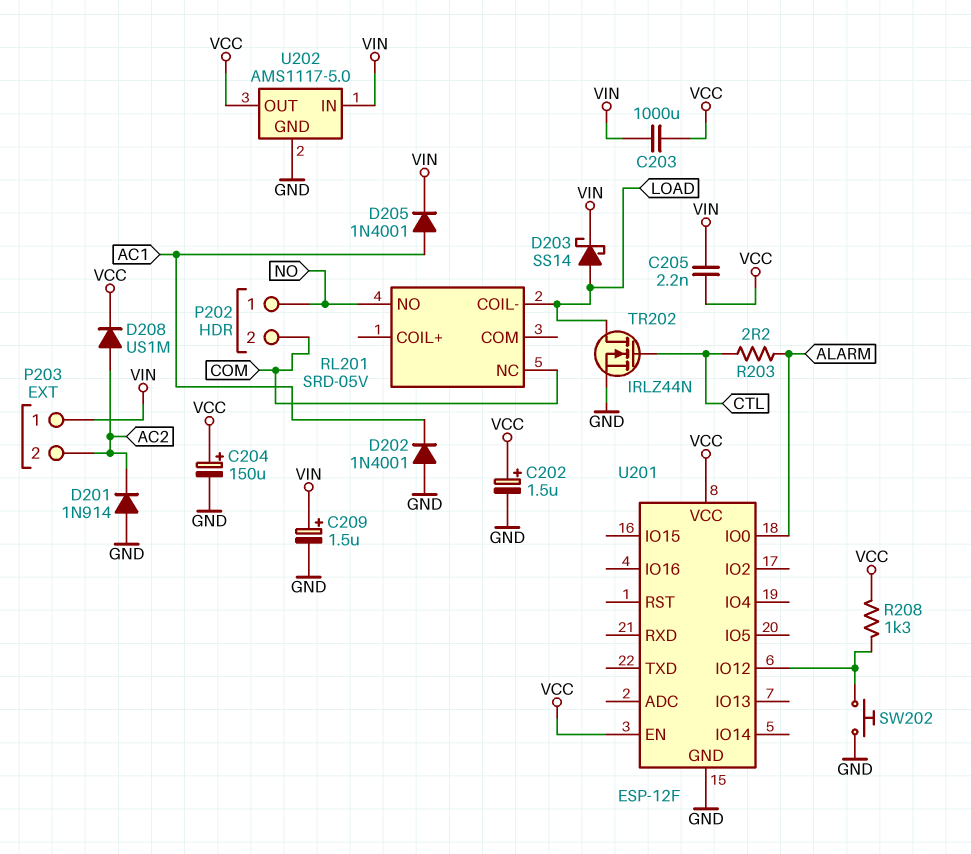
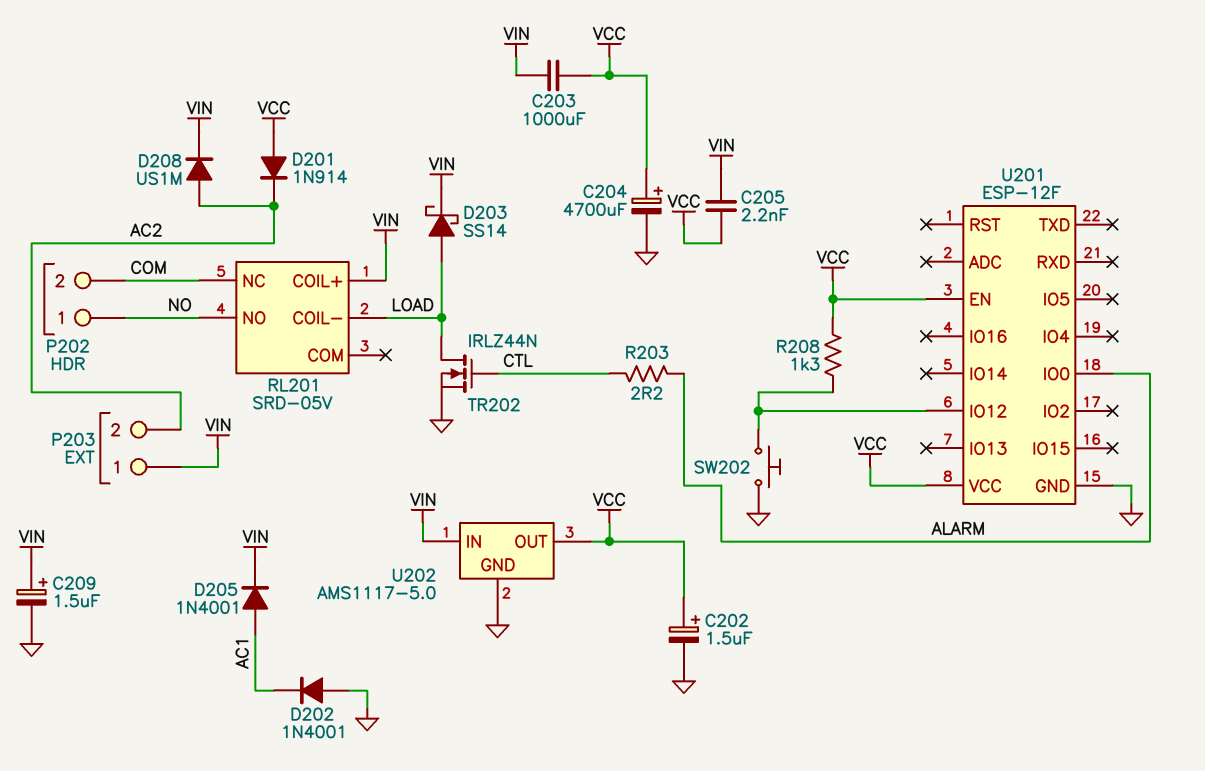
C204: 150uF (plus VCC, minus GND) -> 4700uF (plus VCC, minus GND)
D201: diode 1N914 (A GND, K AC2) -> diode 1N914 (A VCC, K AC2)
D208: diode US1M (A AC2, K VCC) -> diode US1M (A AC2, K VIN)
RL201 pin COIL+: none -> VIN

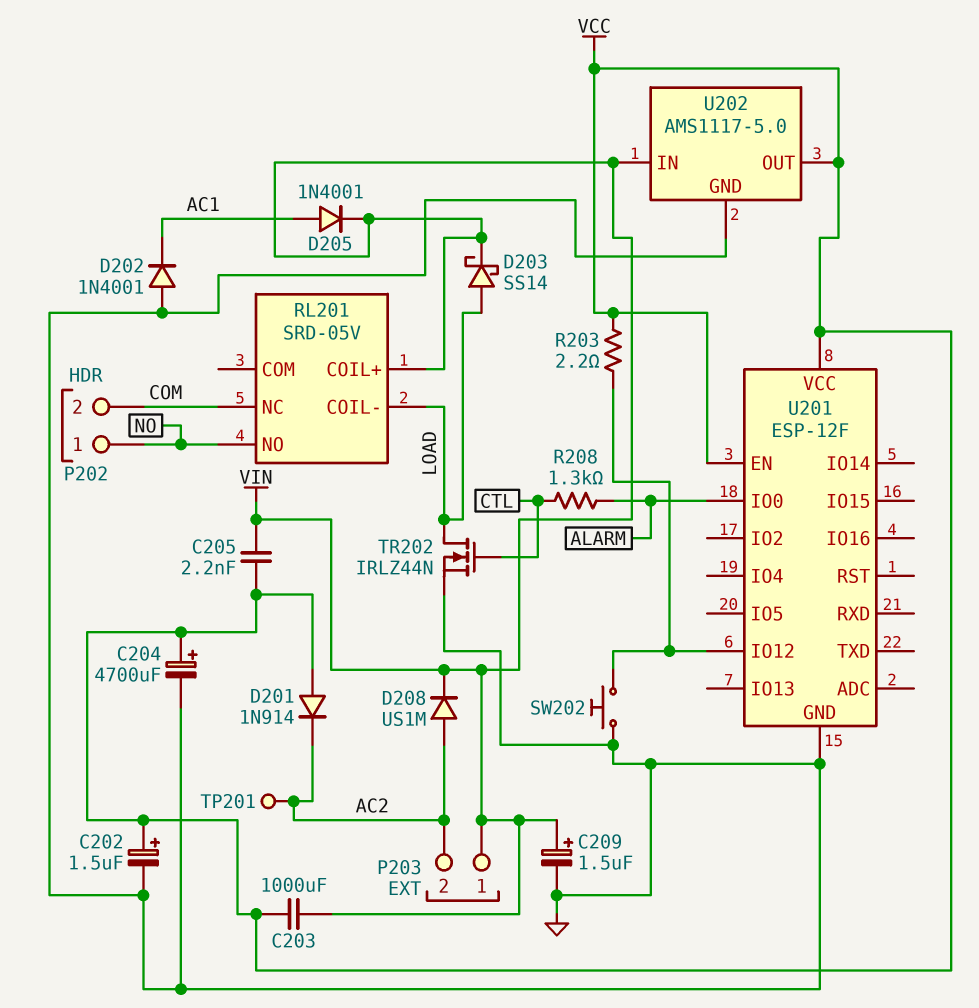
R203: 2.2 (ALARM, CTL) -> 2.2 (U201/IO12, VCC)
R208: 1.3k (U201/IO12, VCC) -> 1.3k (ALARM, CTL)
TP201: none -> test point (AC2)

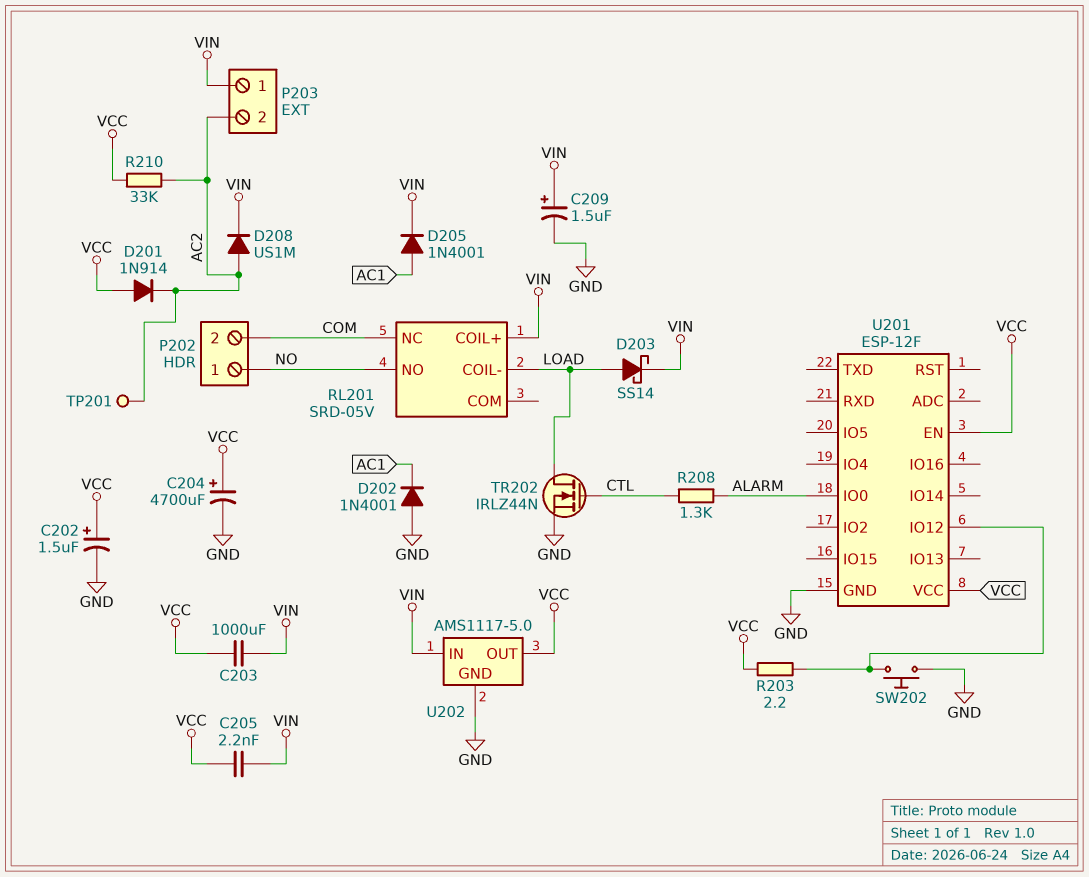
R210: none -> 33k (AC2, VCC)

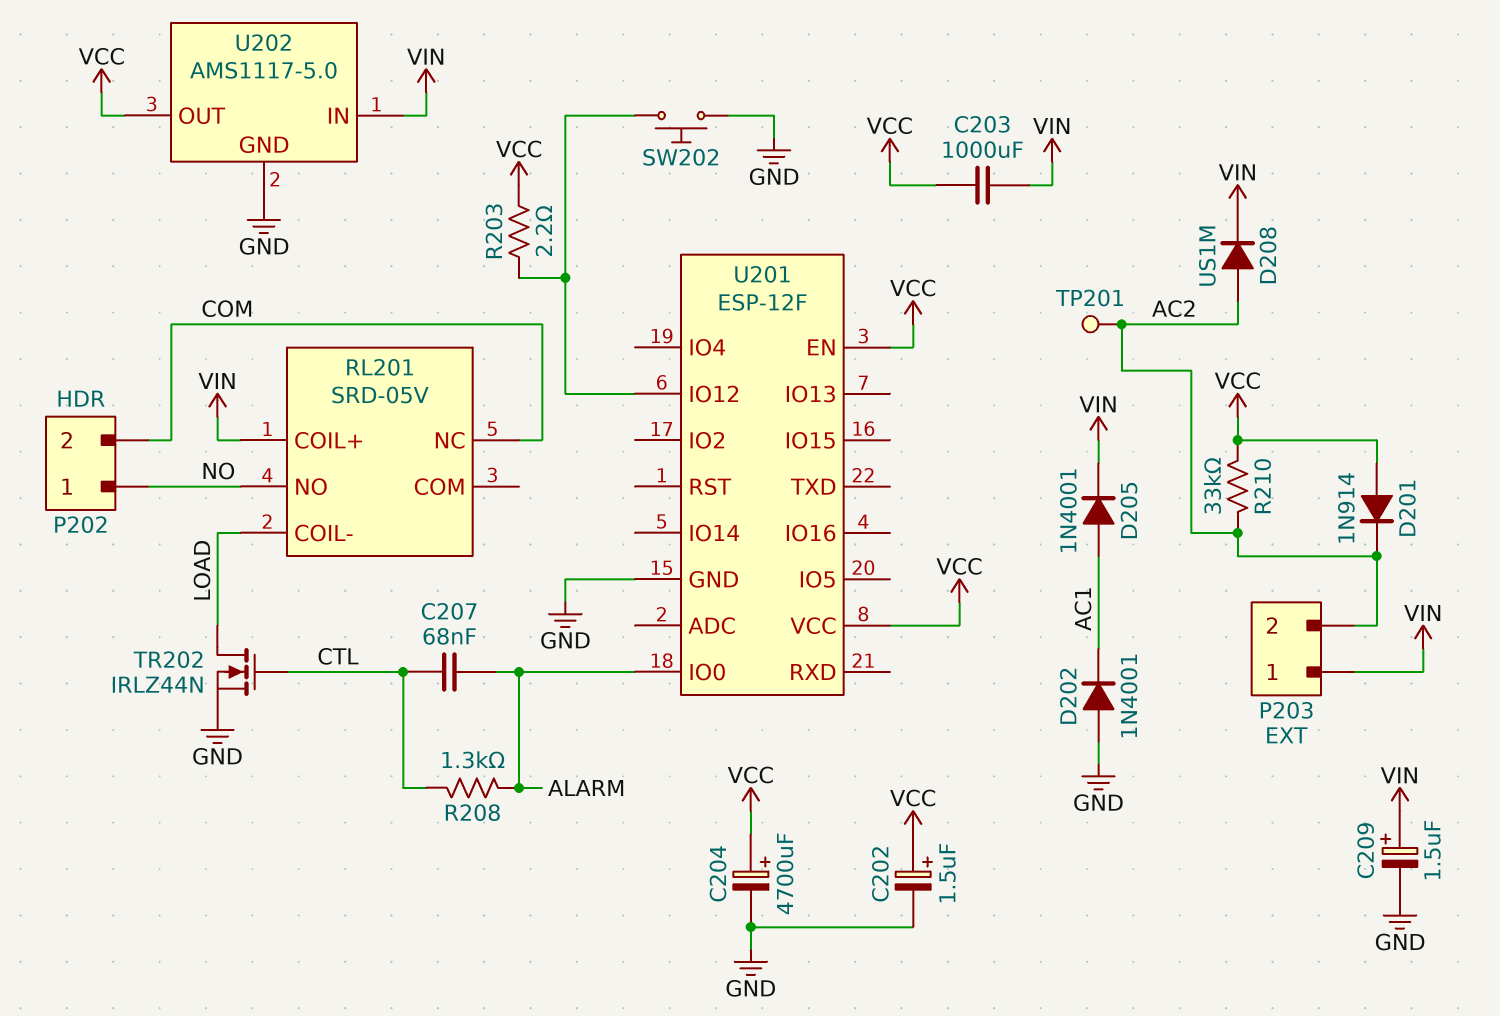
C205: 2.2nF (VCC, VIN) -> none
C207: none -> 68nF (ALARM, CTL)
D203: schottky SS14 (A LOAD, K VIN) -> none

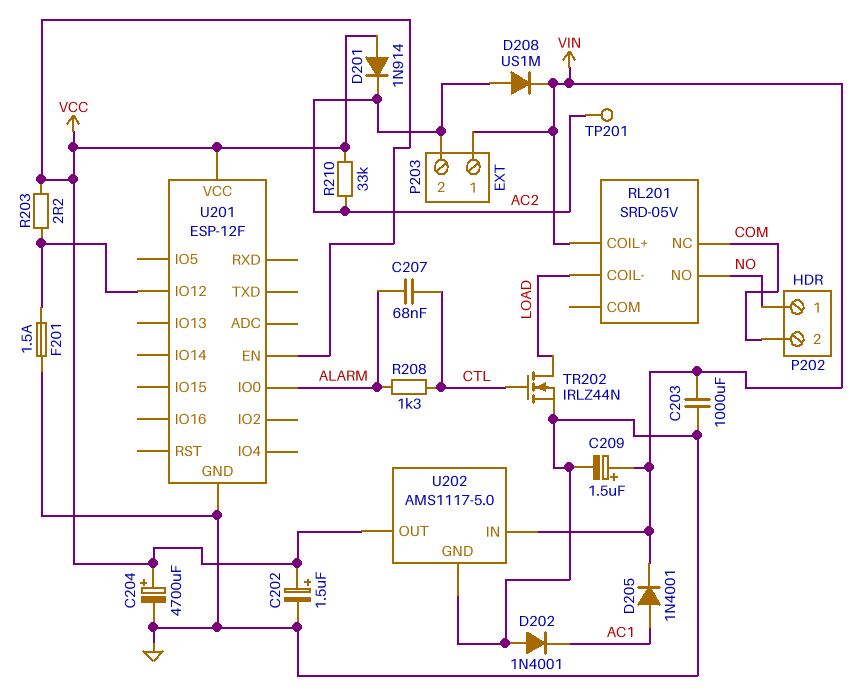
C203: 1000uF (VCC, VIN) -> 1000uF (GND, VIN)
F201: none -> 1.5A (GND, U201/IO12)
SW202: button (GND, U201/IO12) -> none

